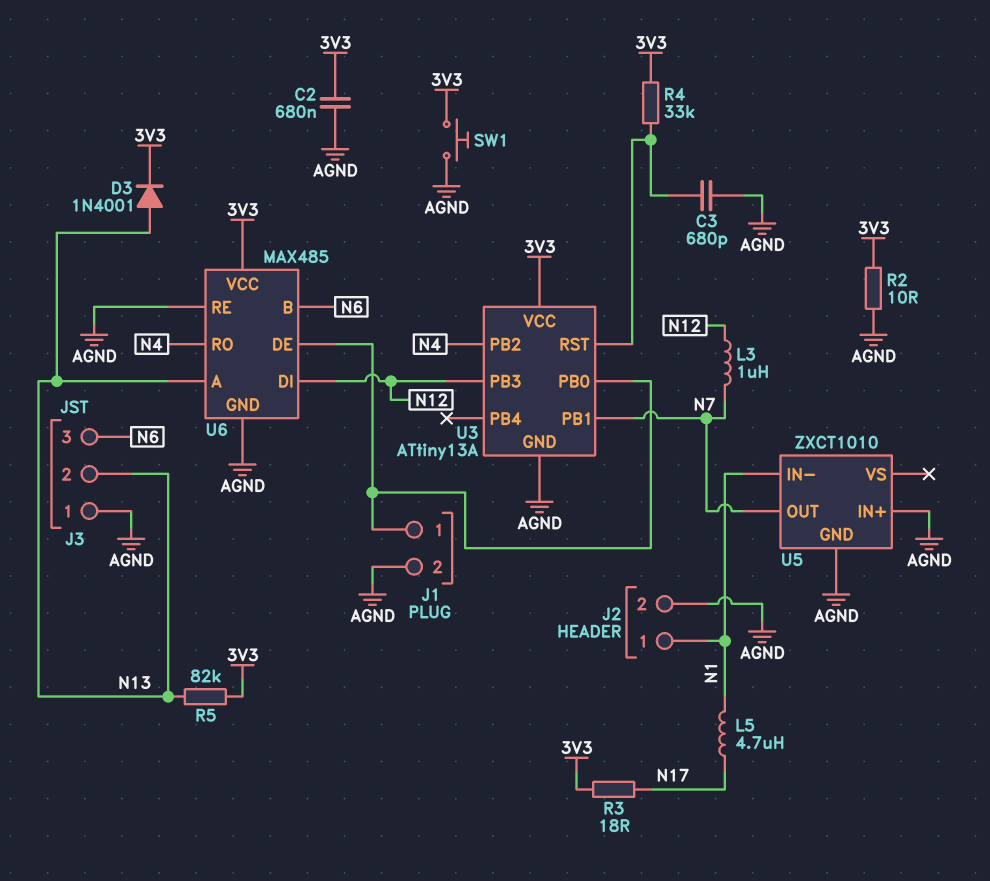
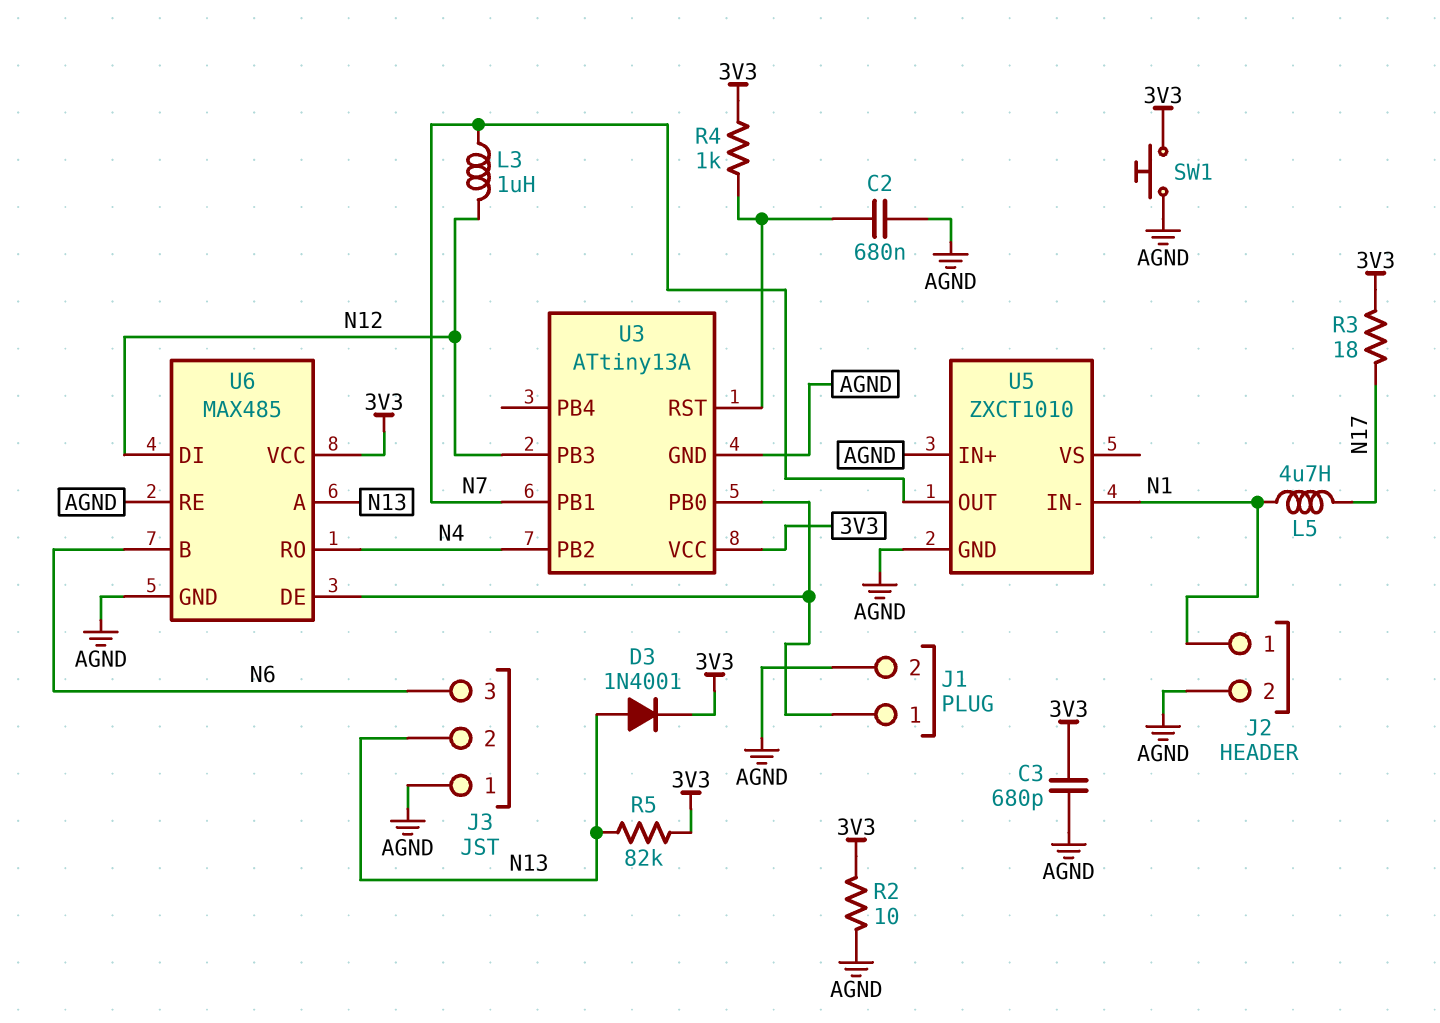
C2: 680nF (3V3, AGND) -> 680nF (AGND, U3/RST)
C3: 680pF (AGND, U3/RST) -> 680pF (3V3, AGND)
R4: 33k (3V3, U3/RST) -> 1k (3V3, U3/RST)

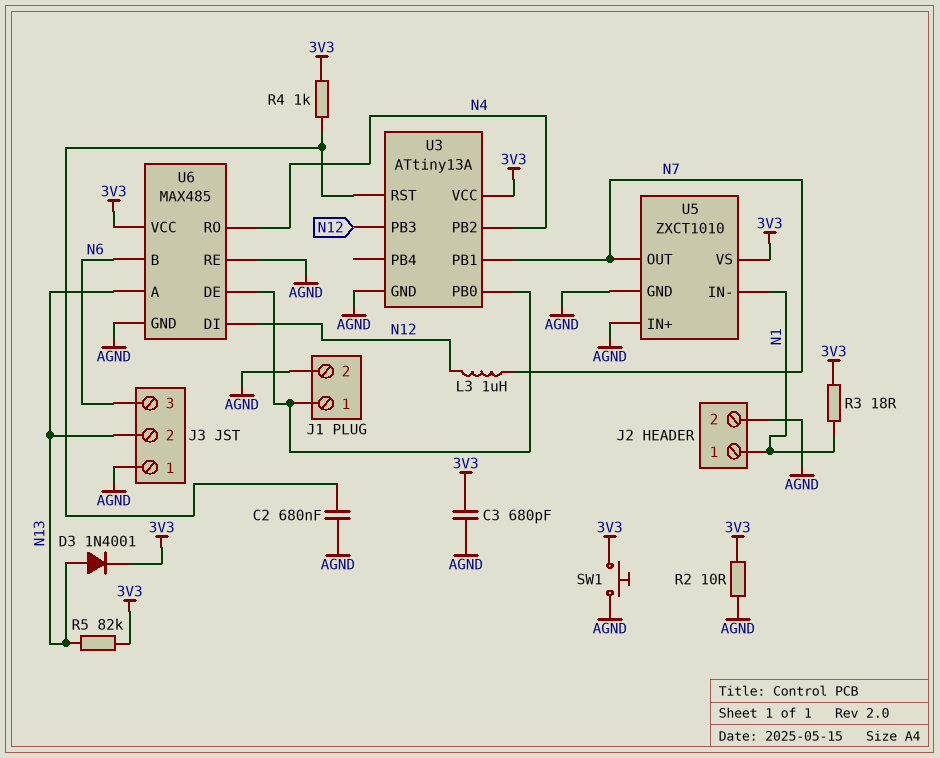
L5: 4.7uH (N1, N17) -> none
R3: 18 (3V3, N17) -> 18 (3V3, N1)
U5 pin VS: none -> 3V3

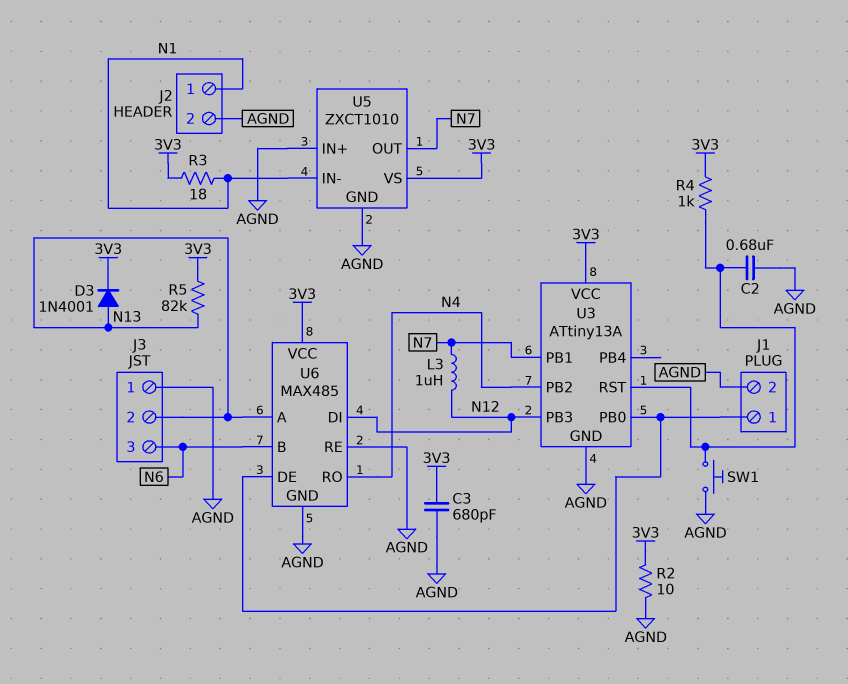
SW1: button (3V3, AGND) -> button (AGND, U3/RST)

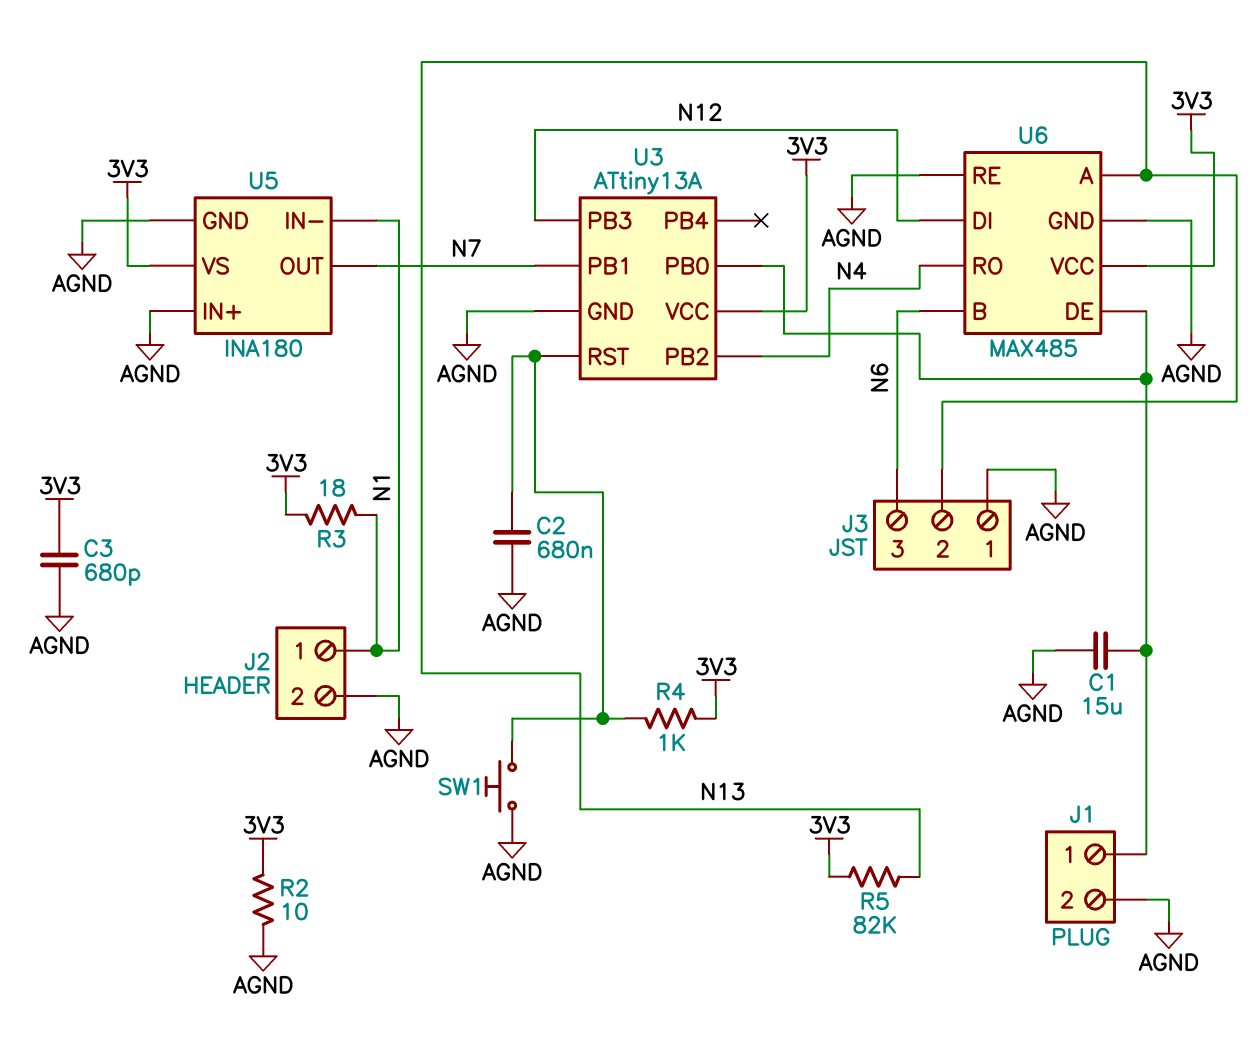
C1: none -> 15uF (AGND, J1/1)
D3: diode 1N4001 (A N13, K 3V3) -> none
L3: 1uH (N7, N12) -> none
U5: ZXCT1010 -> INA180

